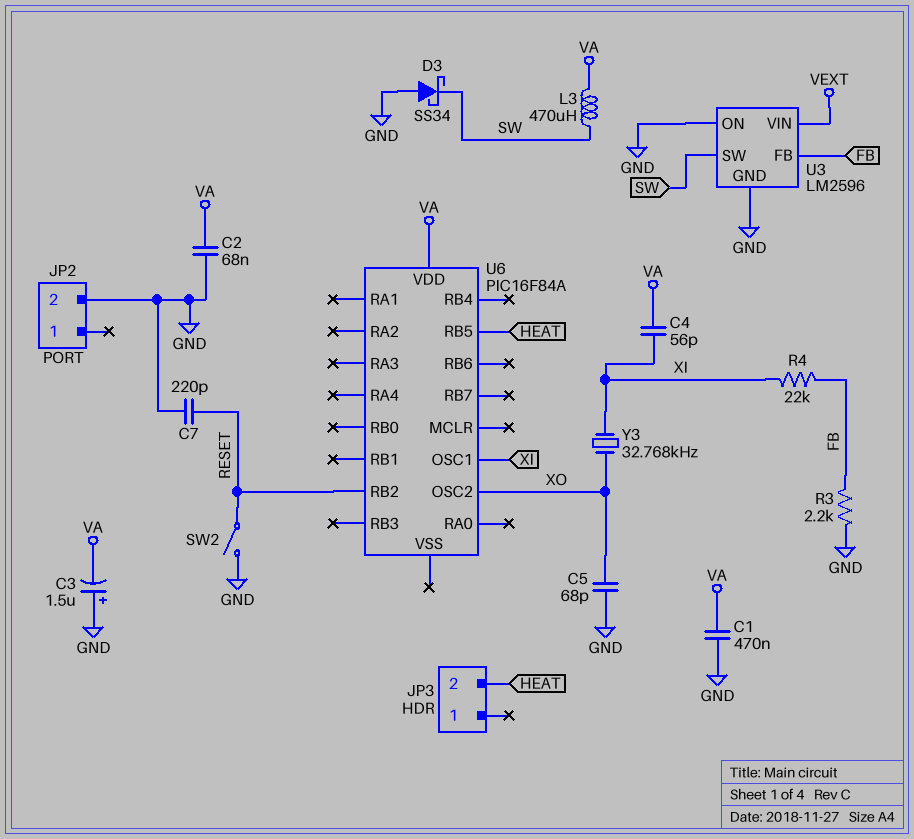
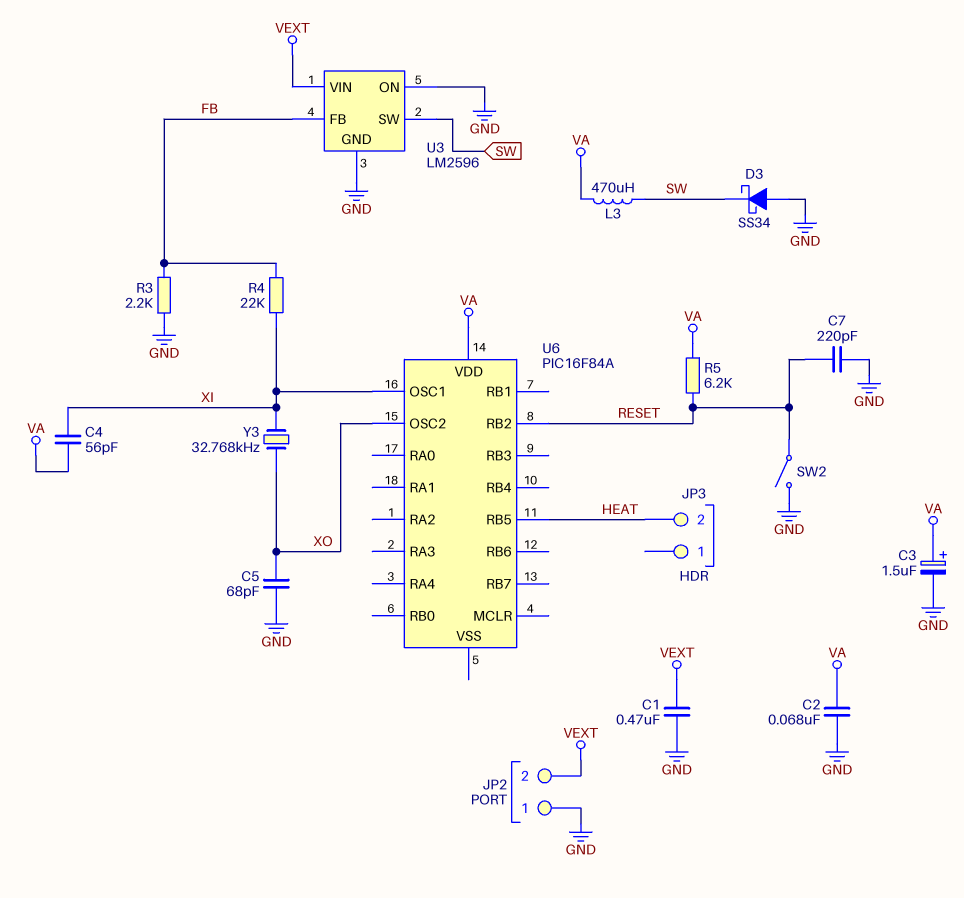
C1: 470nF (GND, VA) -> 470nF (GND, VEXT)
C3: 1.5uF (plus GND, minus VA) -> 1.5uF (plus VA, minus GND)
JP2 pin 1: none -> GND
JP2 pin 2: GND -> VEXT
R5: none -> 6.2k (RESET, VA)

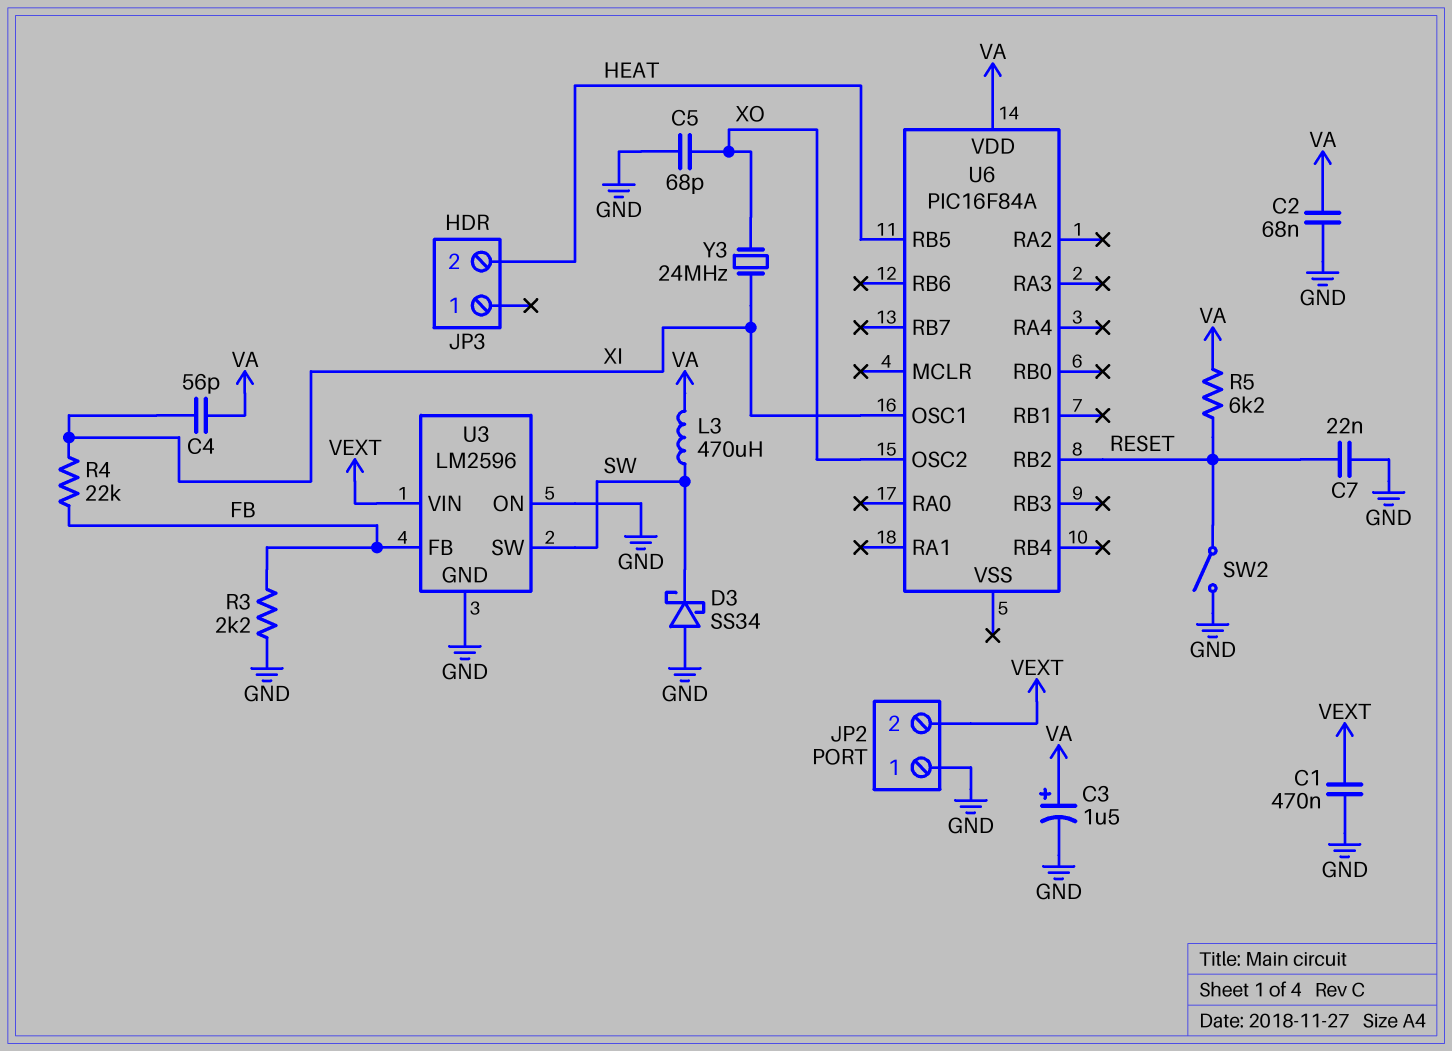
C7: 220pF (GND, RESET) -> 22nF (GND, RESET)
Y3: 32.768kHz (XI, XO) -> 24MHz (XI, XO)

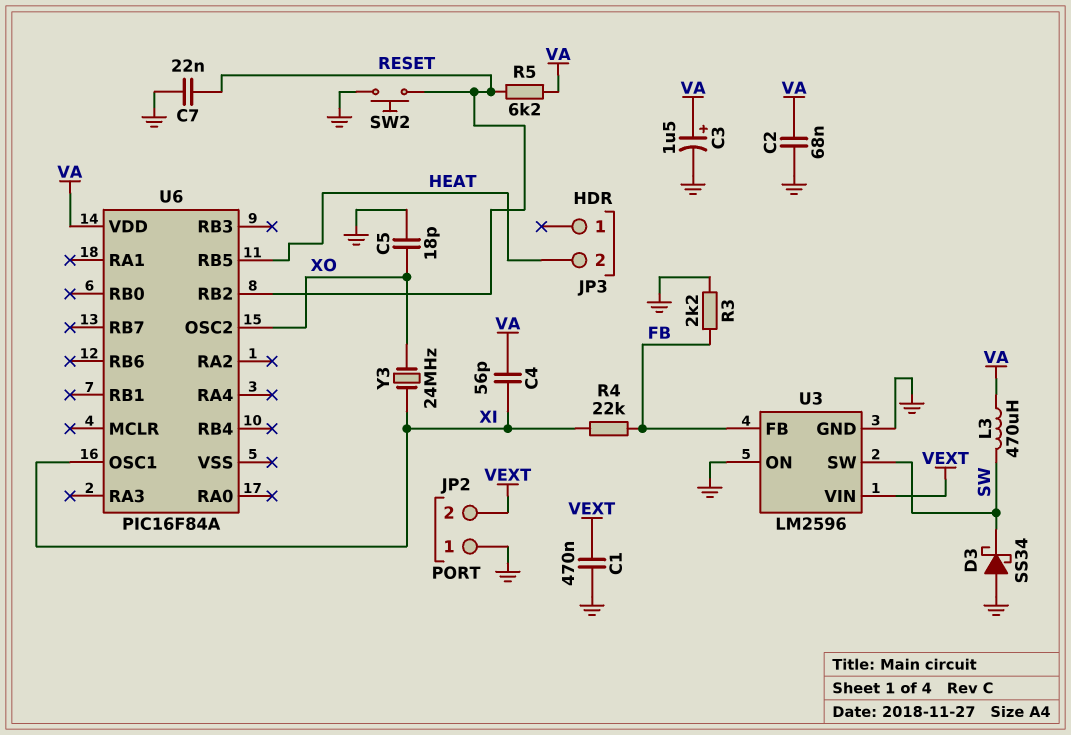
C5: 68pF (GND, XO) -> 18pF (GND, XO)
SW2: switch (GND, RESET) -> button (GND, RESET)

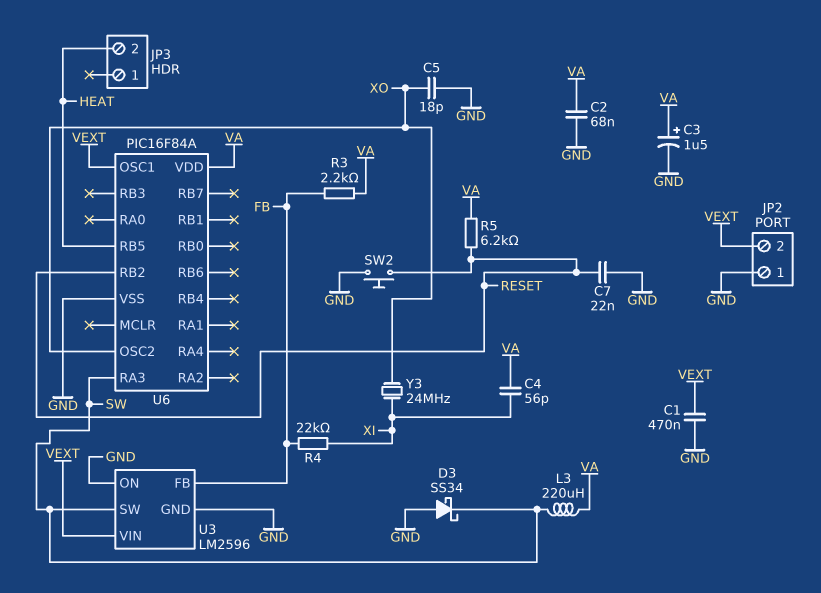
L3: 470uH (SW, VA) -> 220uH (SW, VA)
R3: 2.2k (FB, GND) -> 2.2k (FB, VA)
U6 pin OSC1: XI -> VEXT
U6 pin RA3: none -> SW
U6 pin VSS: none -> GND

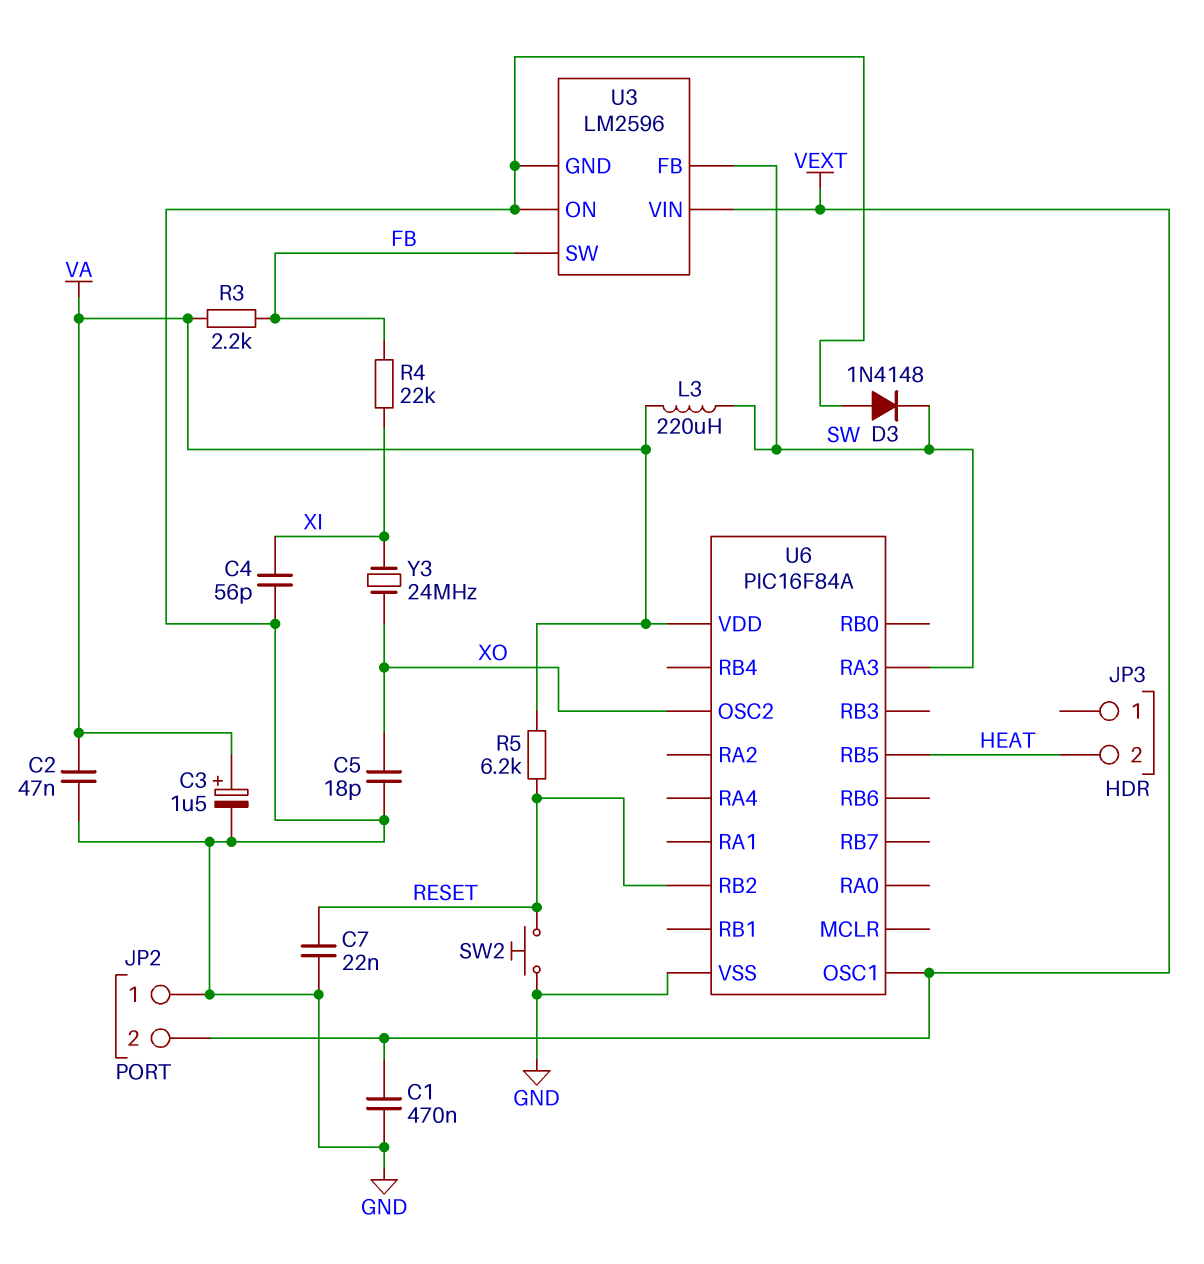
C2: 68nF (GND, VA) -> 47nF (GND, VA)
C4: 56pF (VA, XI) -> 56pF (GND, XI)
D3: schottky SS34 (A GND, K SW) -> diode 1N4148 (A GND, K SW)
U3 pin FB: FB -> SW
U3 pin SW: SW -> FB

